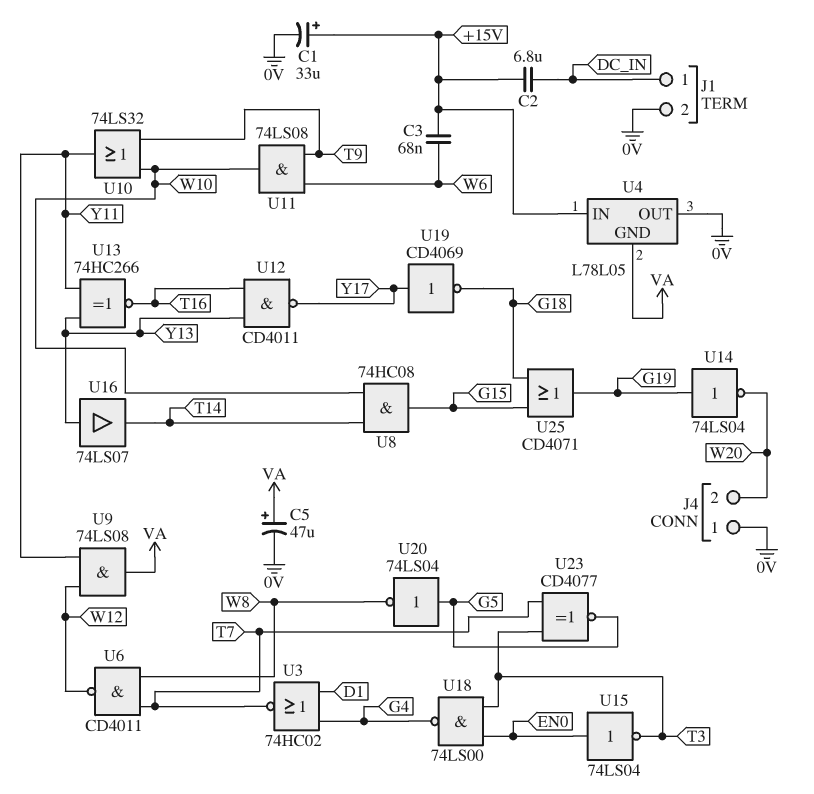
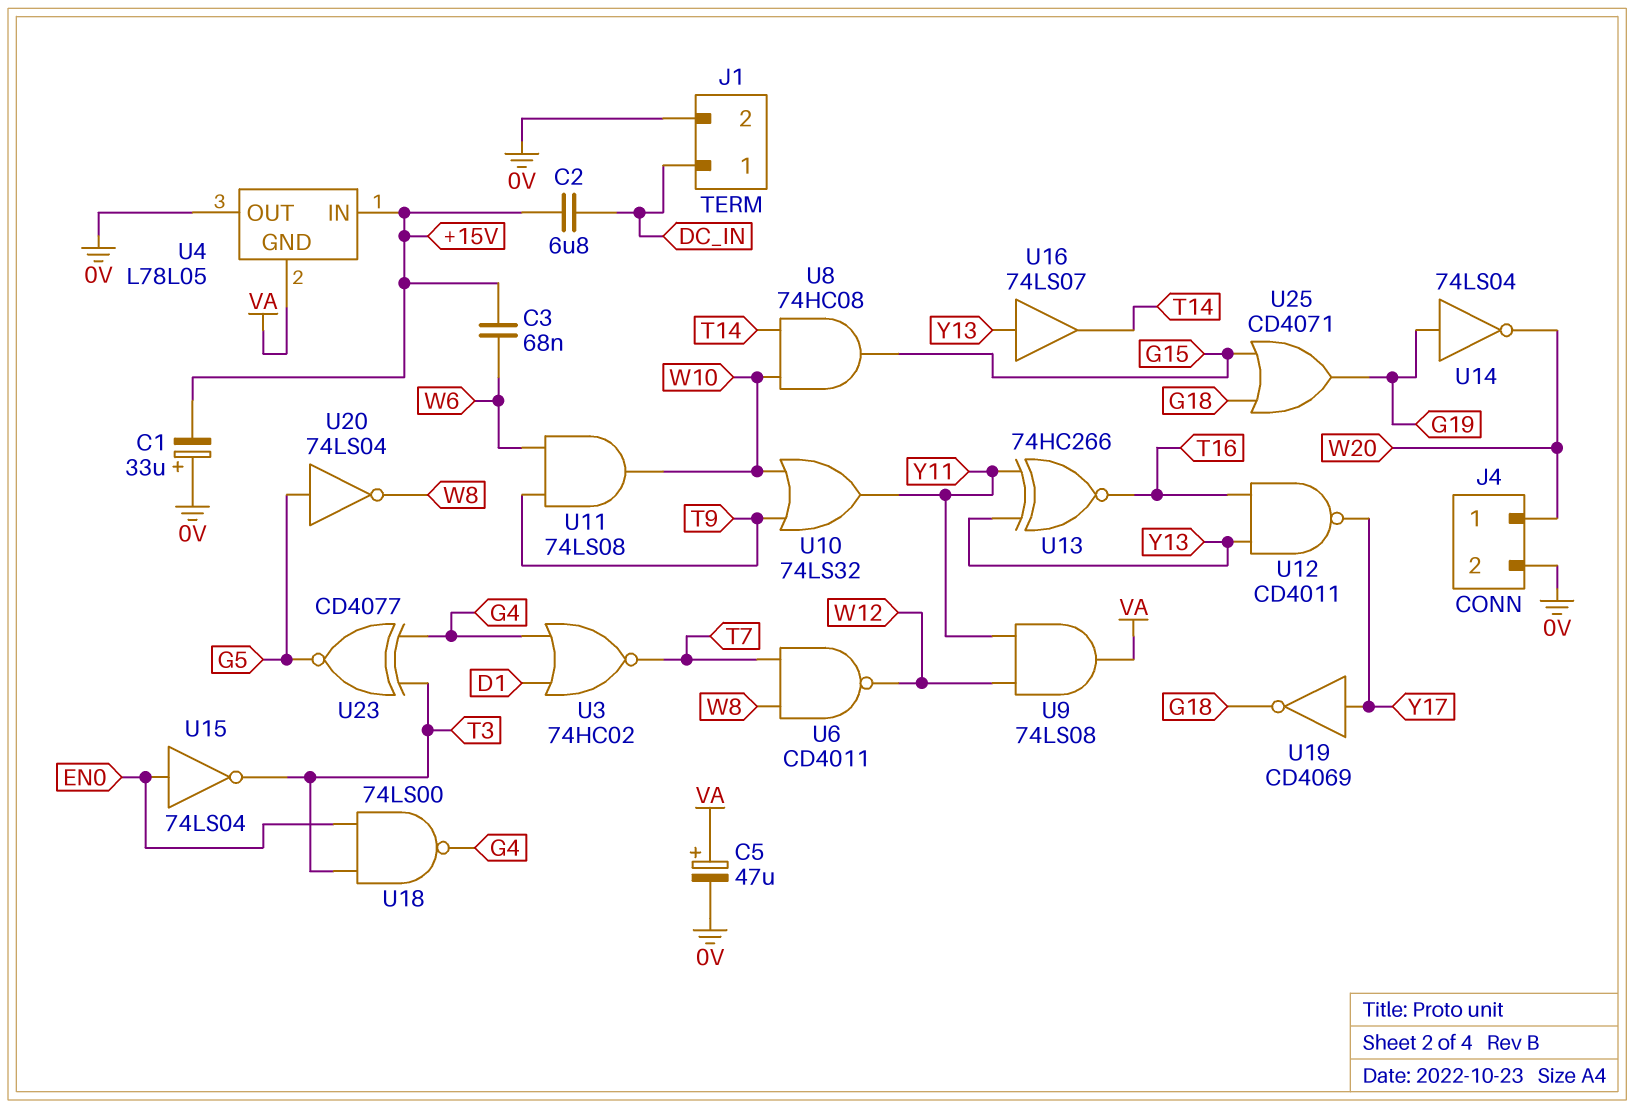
C1: 33uF (plus +15V, minus 0V) -> 33uF (plus 0V, minus +15V)
J4 pin 1: 0V -> W20
J4 pin 2: W20 -> 0V
U23: XNOR CD4077 (in T3, in T7, out G5) -> XNOR CD4077 (in G4, in T3, out G5)

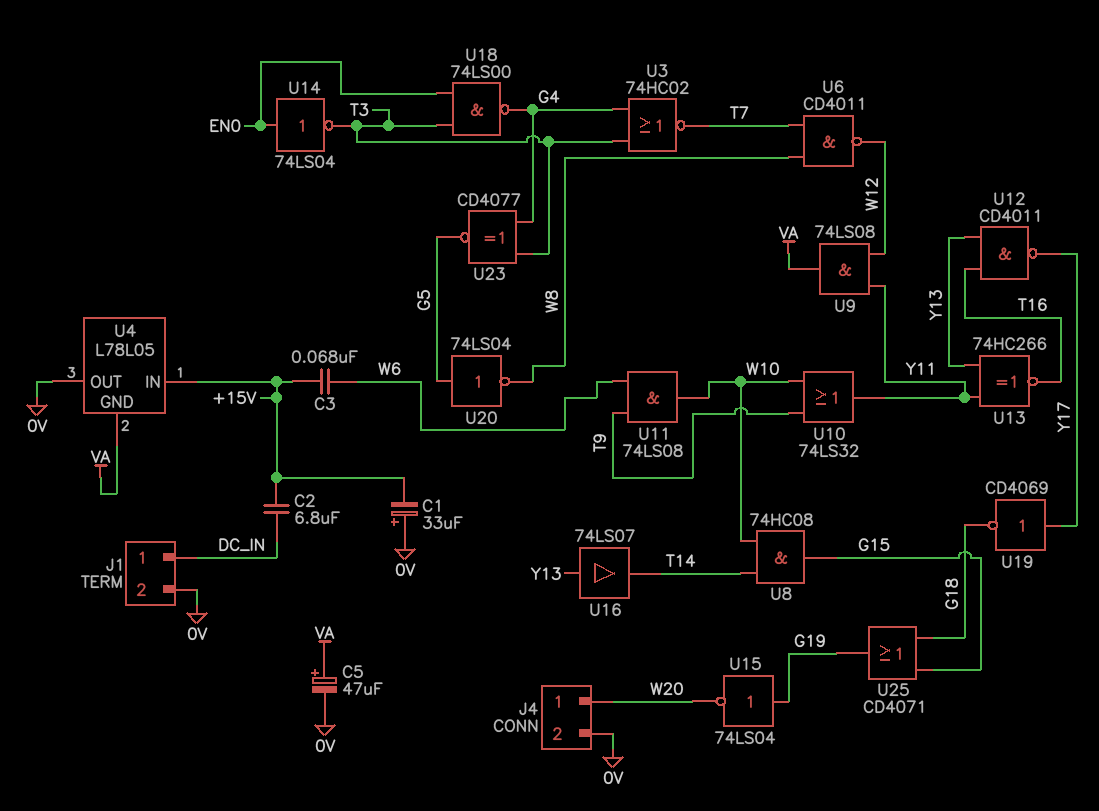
U3: NOR 74HC02 (in D1, in G4, out T7) -> NOR 74HC02 (in G4, in T3, out T7)
U14: NOT 74LS04 (in G19, out W20) -> NOT 74LS04 (in EN0, out T3)
U15: NOT 74LS04 (in EN0, out T3) -> NOT 74LS04 (in G19, out W20)

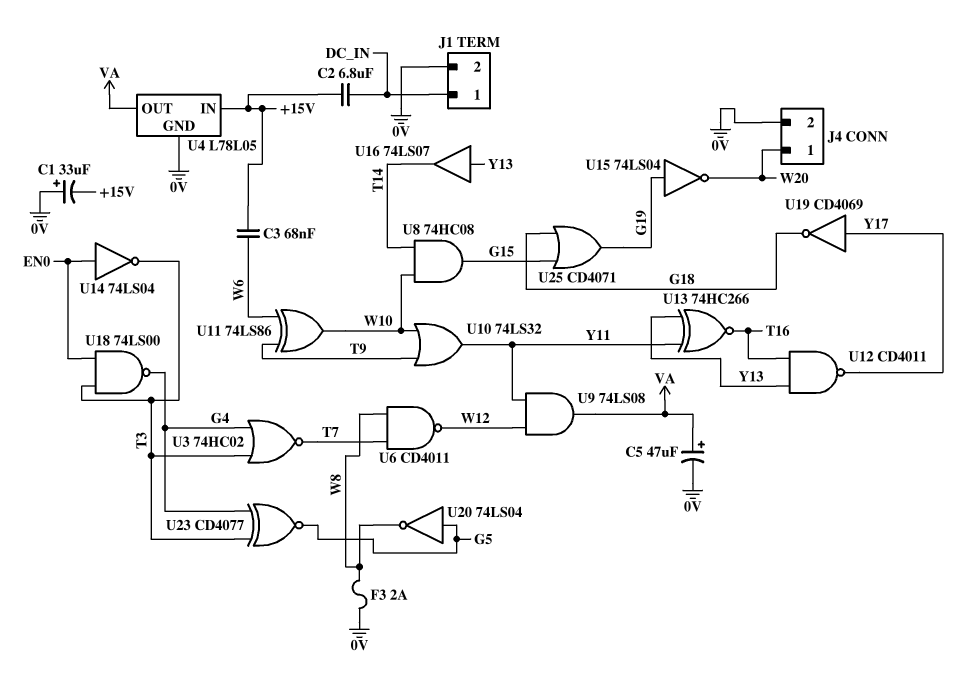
F3: none -> 2A (0V, W8)
U4 pin GND: VA -> 0V
U4 pin OUT: 0V -> VA
U11: AND 74LS08 (in T9, in W6, out W10) -> XOR 74LS86 (in T9, in W6, out W10)

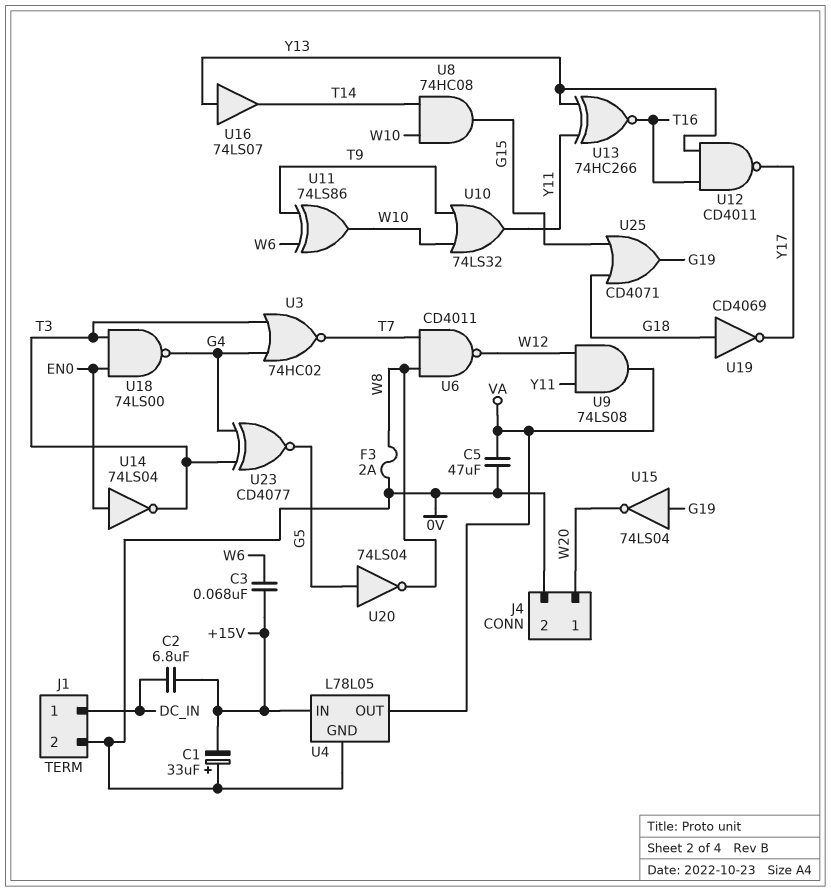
C5: 47uF (plus VA, minus 0V) -> 47uF (0V, VA)
U19: NOT CD4069 (in Y17, out G18) -> NOT CD4069 (in G18, out Y17)

